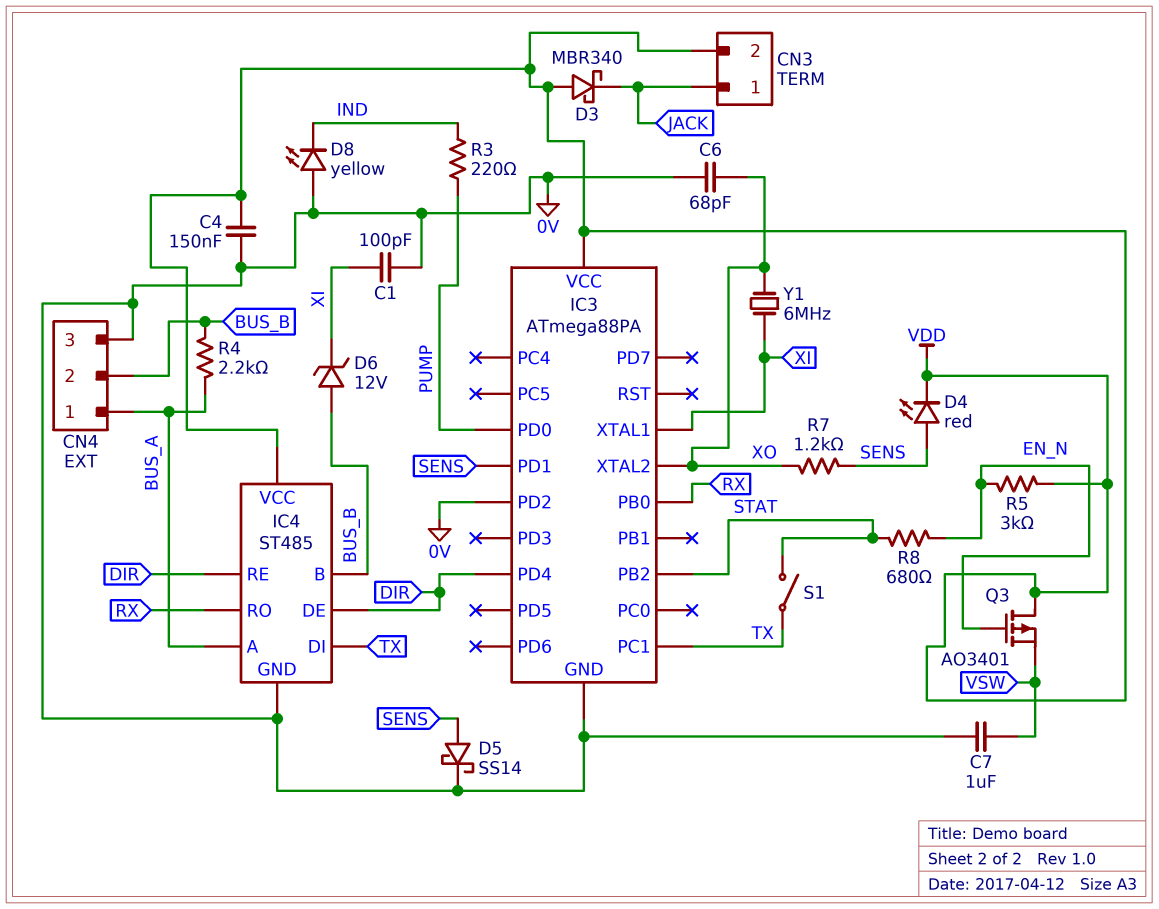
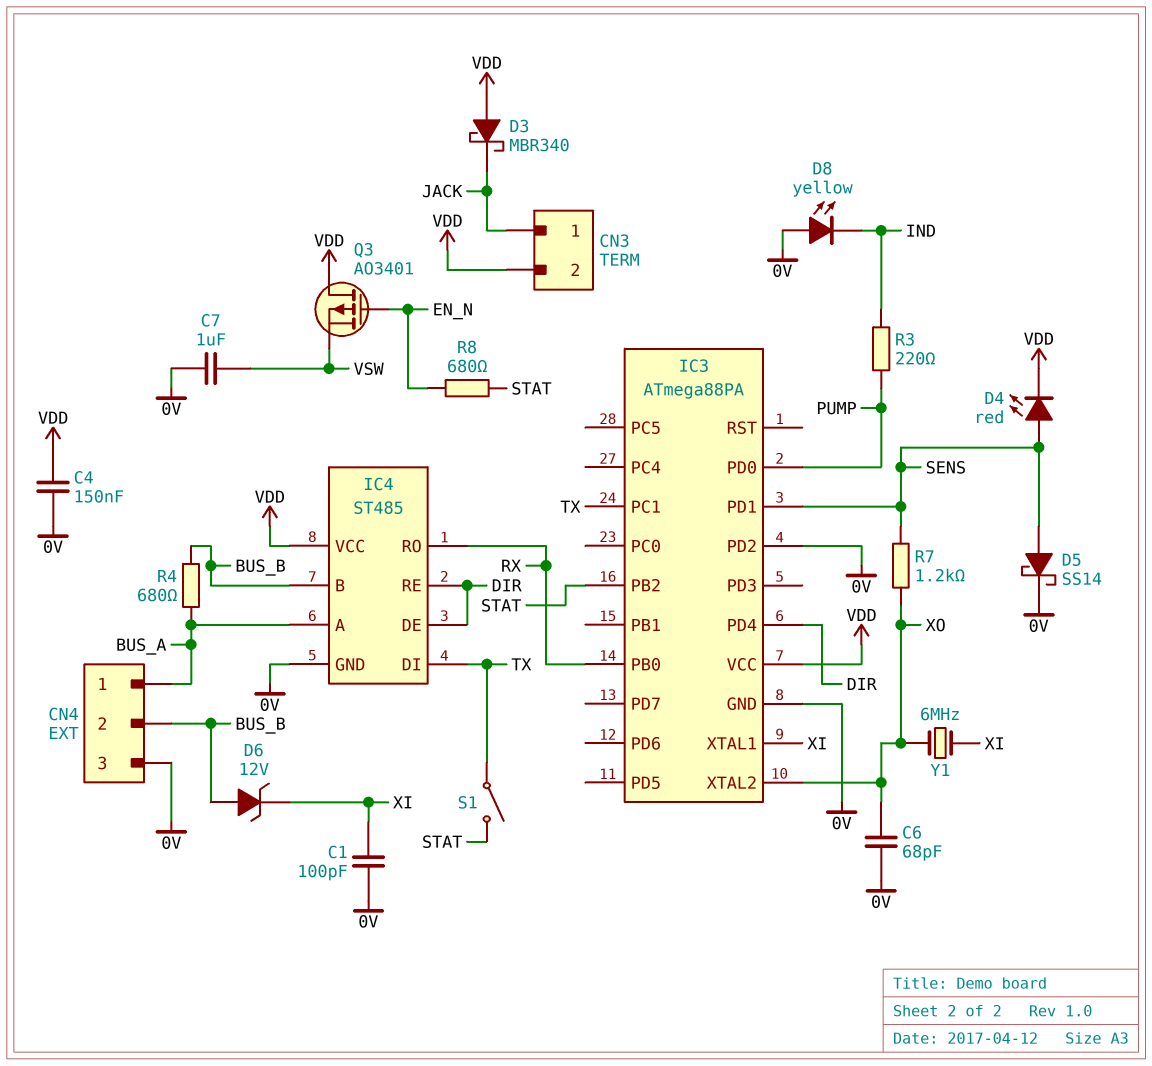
R4: 2.2k (BUS_A, BUS_B) -> 680 (BUS_A, BUS_B)
R5: 3k (EN_N, VDD) -> none

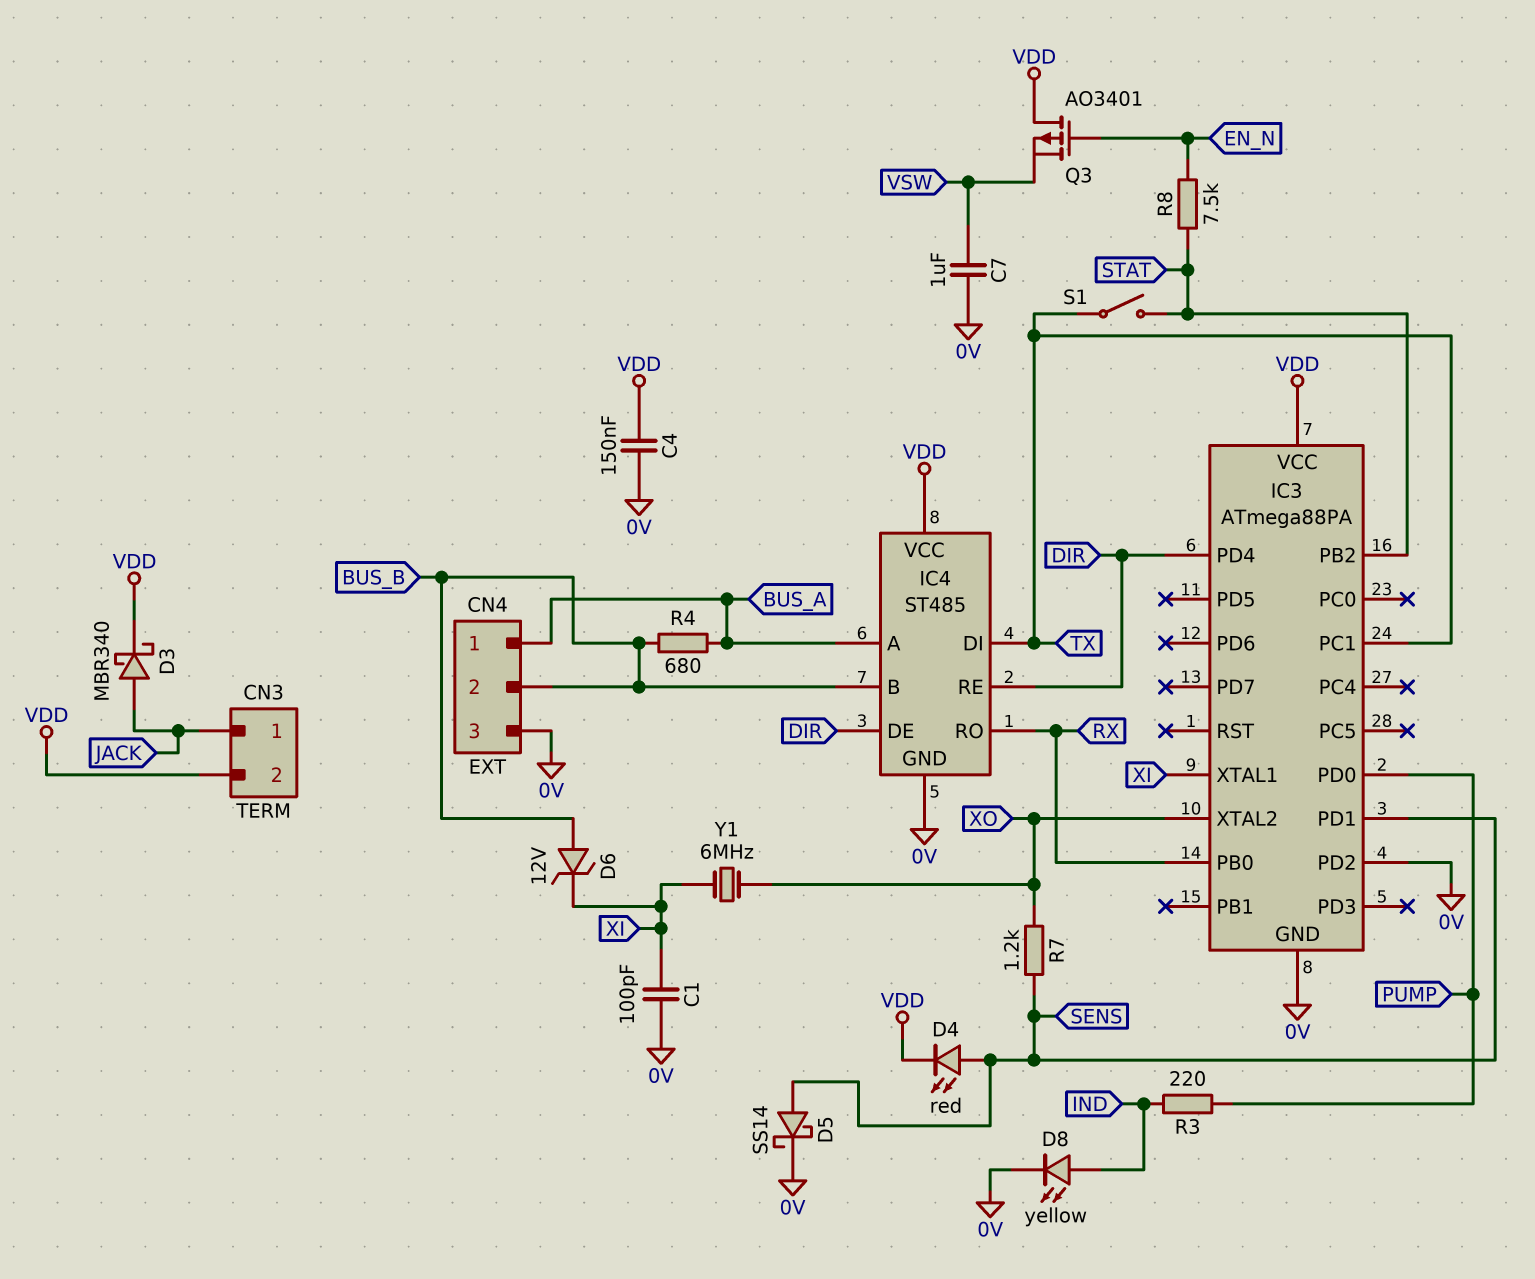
C6: 68pF (0V, XO) -> none
D3: schottky MBR340 (A VDD, K JACK) -> schottky MBR340 (A JACK, K VDD)
D8: LED yellow (A 0V, K IND) -> LED yellow (A IND, K 0V)
R8: 680 (EN_N, STAT) -> 7.5k (EN_N, STAT)

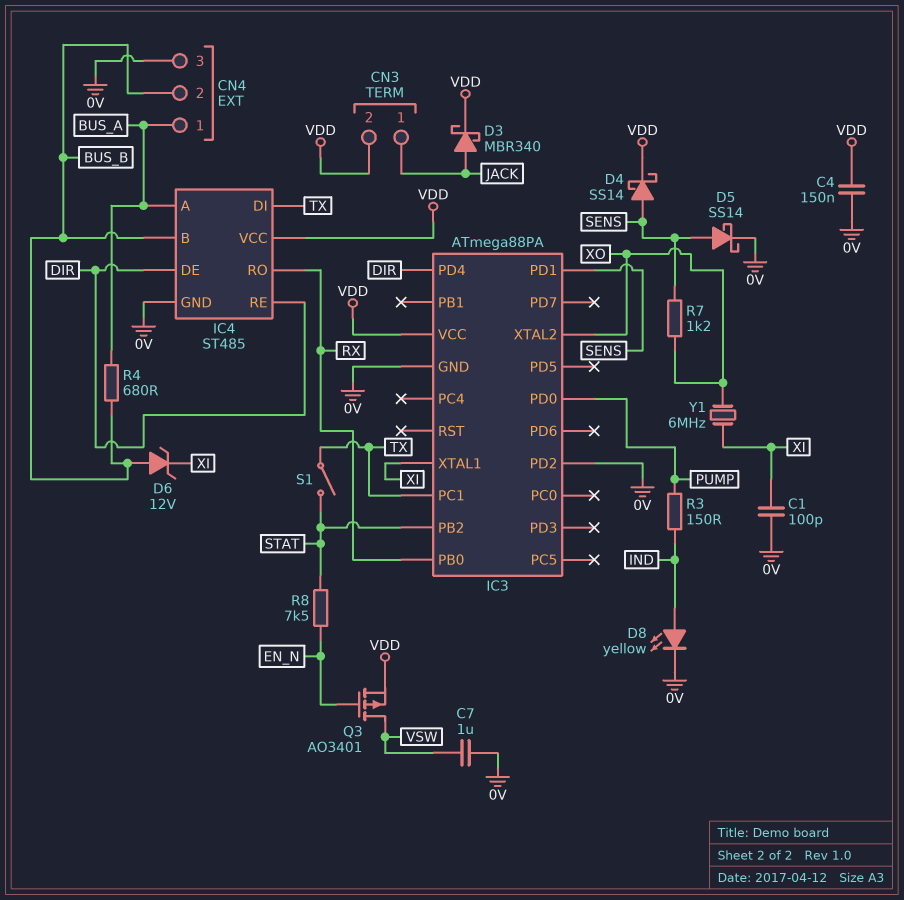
D4: LED red (A SENS, K VDD) -> schottky SS14 (A SENS, K VDD)
Q3: PMOS AO3401 (G EN_N, D VDD, S VSW) -> PMOS AO3401 (G EN_N, D VSW, S VDD)
R3: 220 (IND, PUMP) -> 150 (IND, PUMP)

